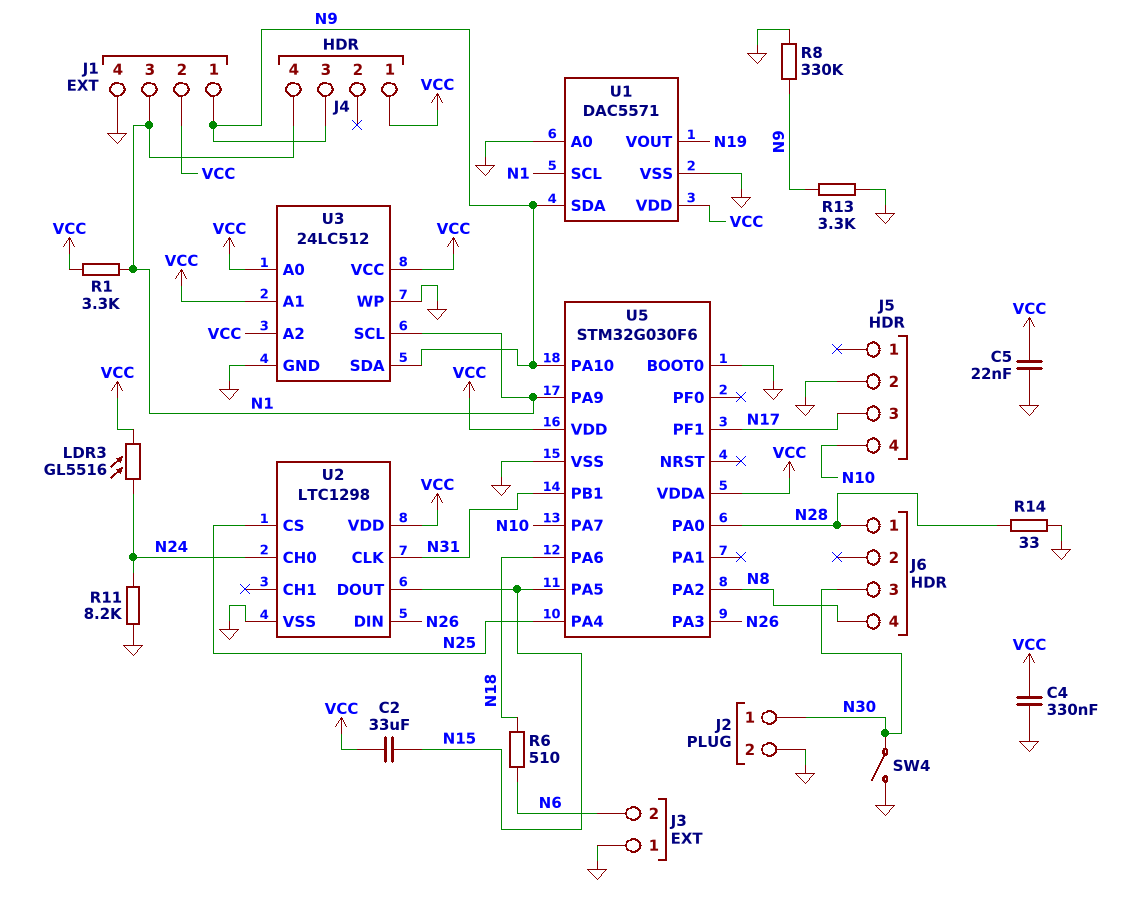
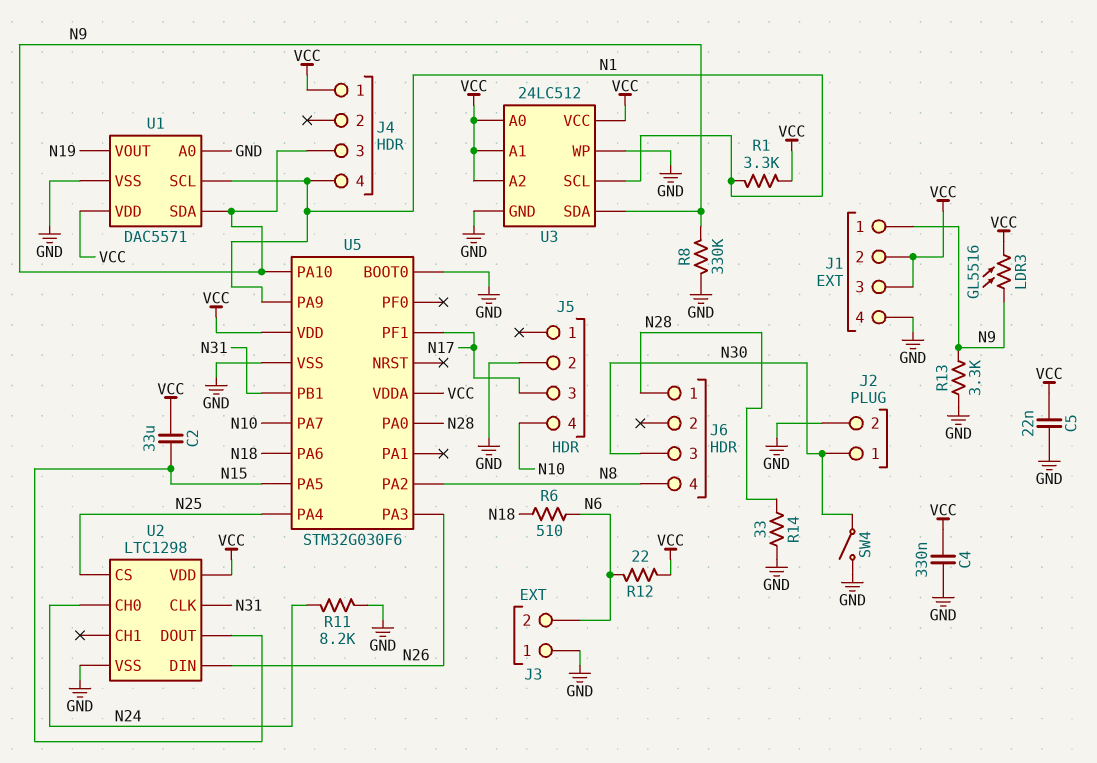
J1 pin 3: N1 -> VCC
LDR3: GL5516 (N24, VCC) -> GL5516 (N9, VCC)
R12: none -> 22 (N6, VCC)

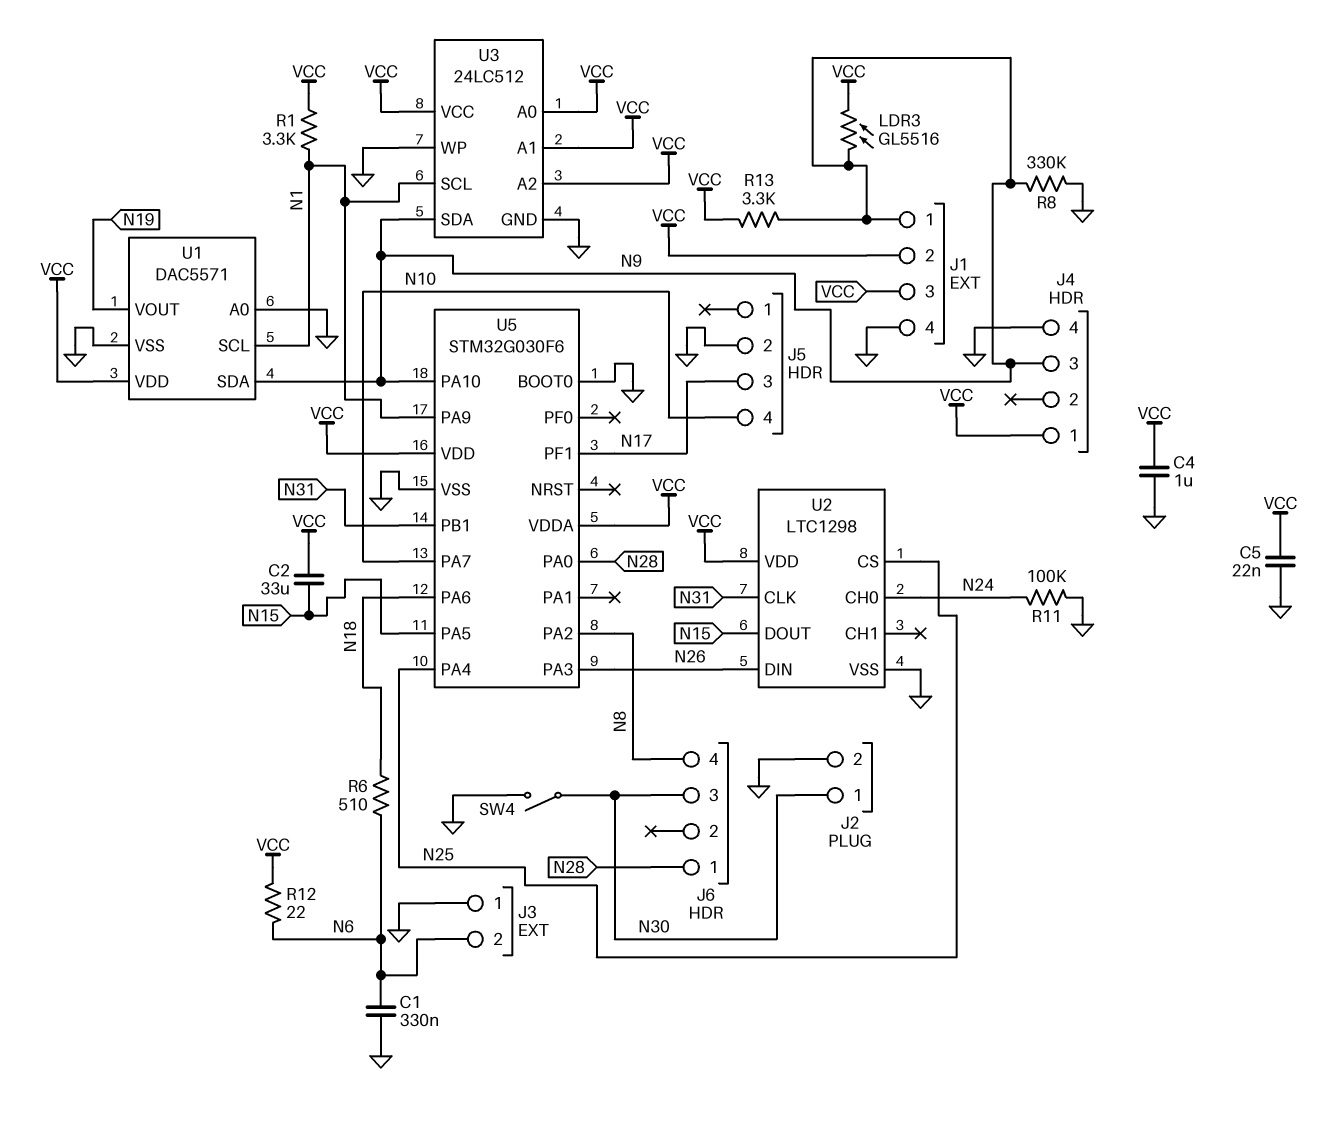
C1: none -> 330nF (GND, N6)
C4: 330nF (GND, VCC) -> 1uF (GND, VCC)
J4 pin 4: N1 -> GND
R11: 8.2k (GND, N24) -> 100k (GND, N24)
R13: 3.3k (GND, N9) -> 3.3k (N9, VCC)
R14: 33 (GND, N28) -> none

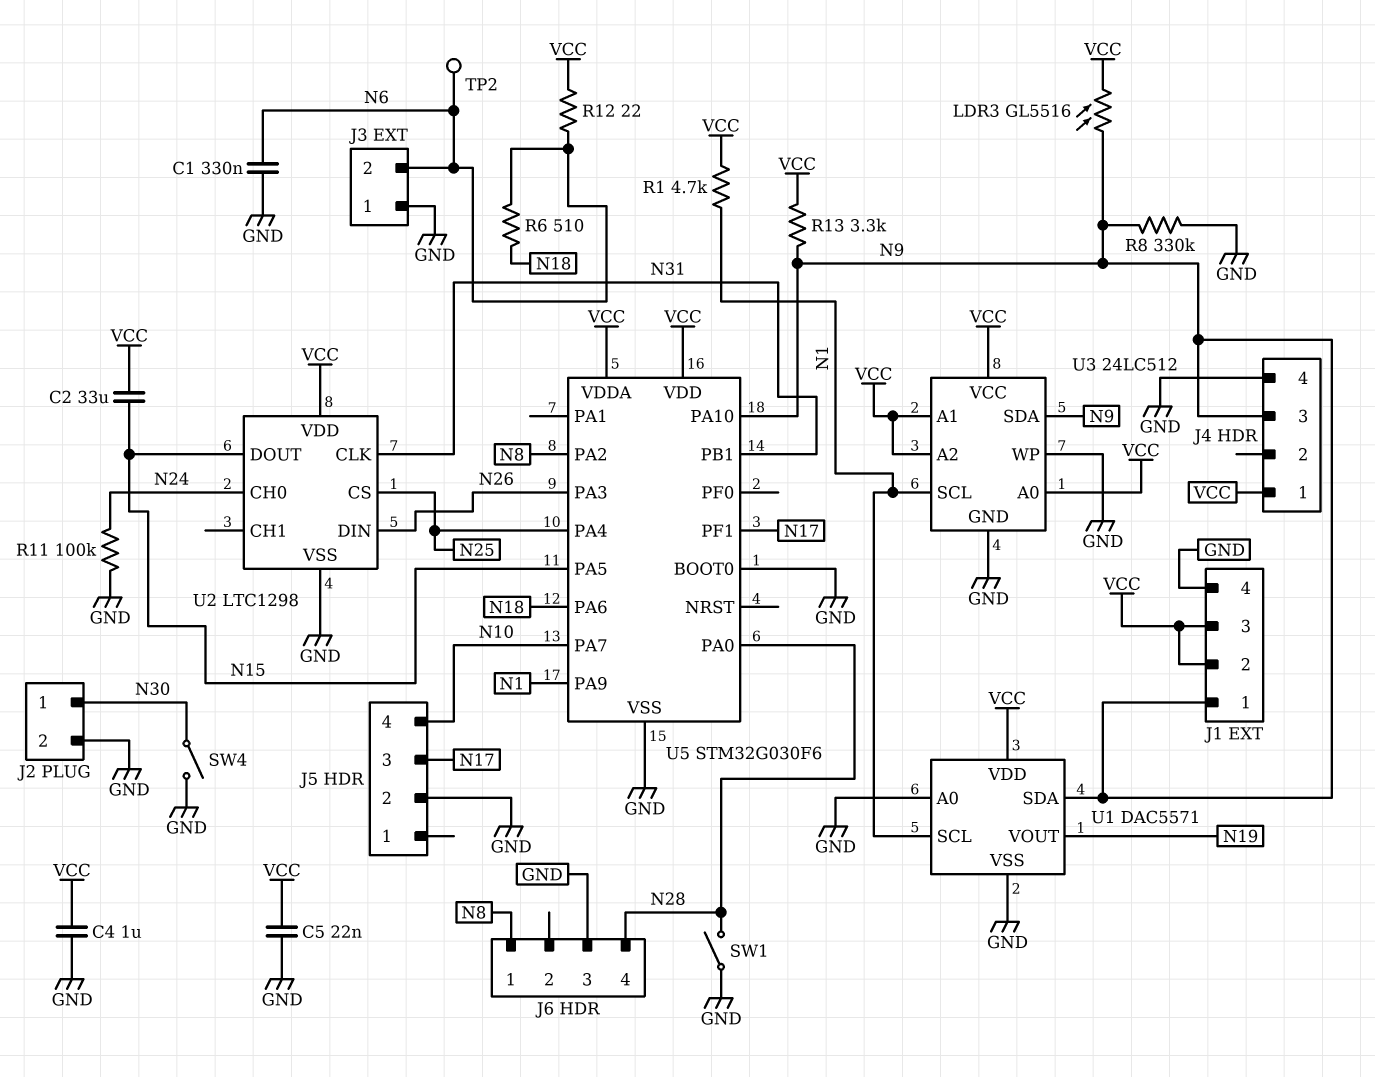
J6 pin 1: N28 -> N8
J6 pin 3: N30 -> GND
J6 pin 4: N8 -> N28
R1: 3.3k (N1, VCC) -> 4.7k (N1, VCC)
SW1: none -> switch (GND, N28)
TP2: none -> test point (N6)

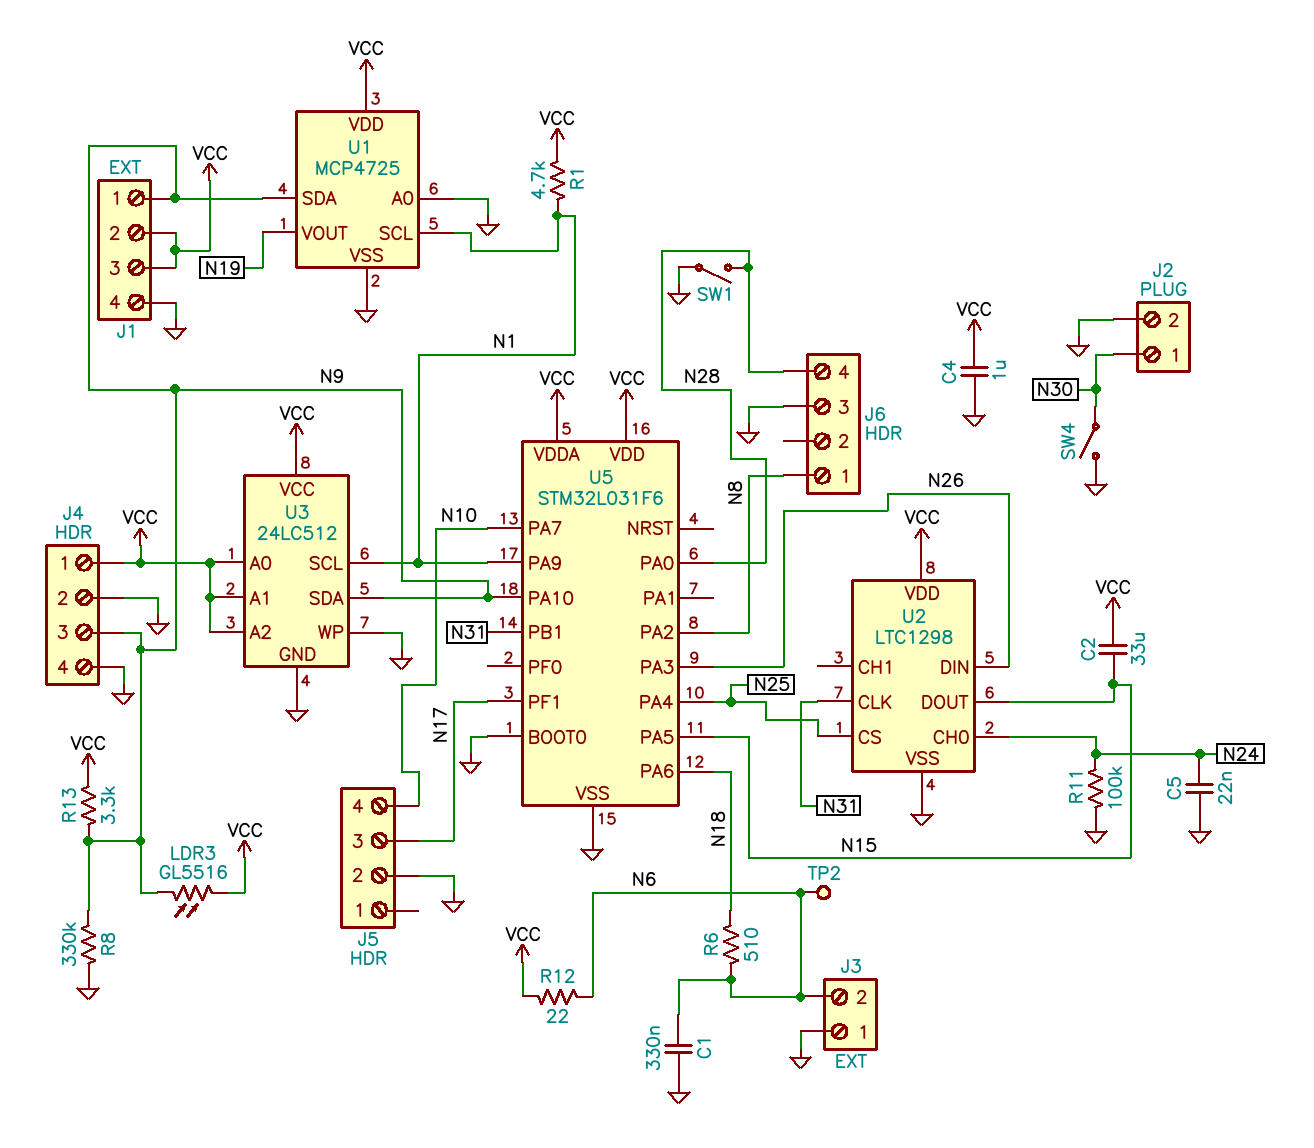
C5: 22nF (GND, VCC) -> 22nF (GND, N24)
J4 pin 2: none -> GND
U1: DAC5571 -> MCP4725
U5: STM32G030F6 -> STM32L031F6

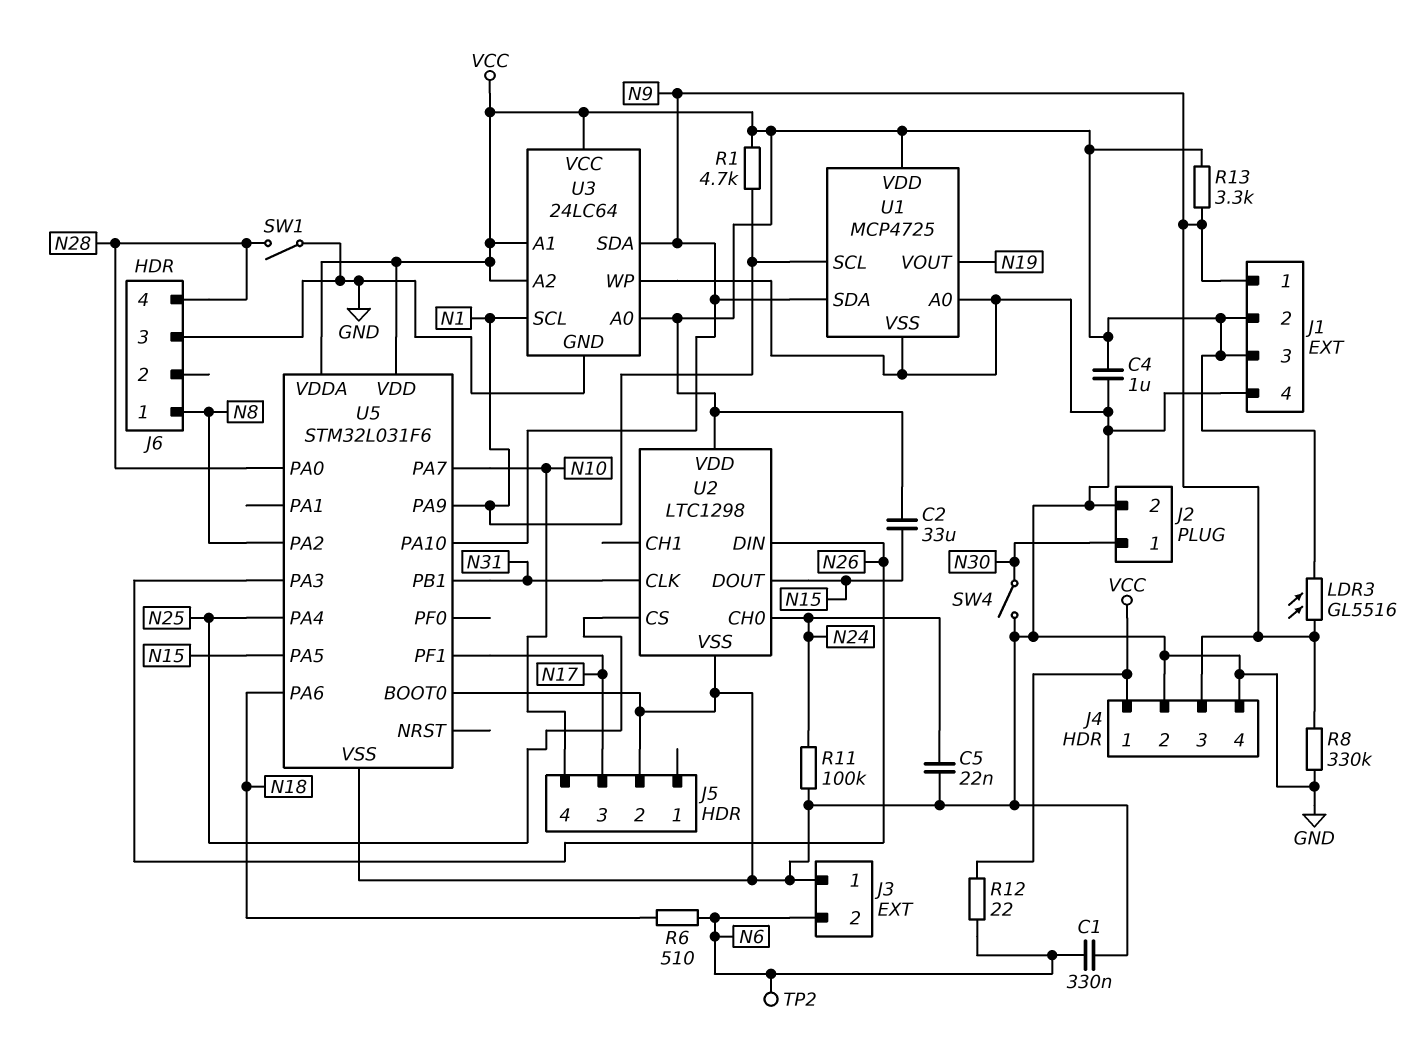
U3: 24LC512 -> 24LC64

